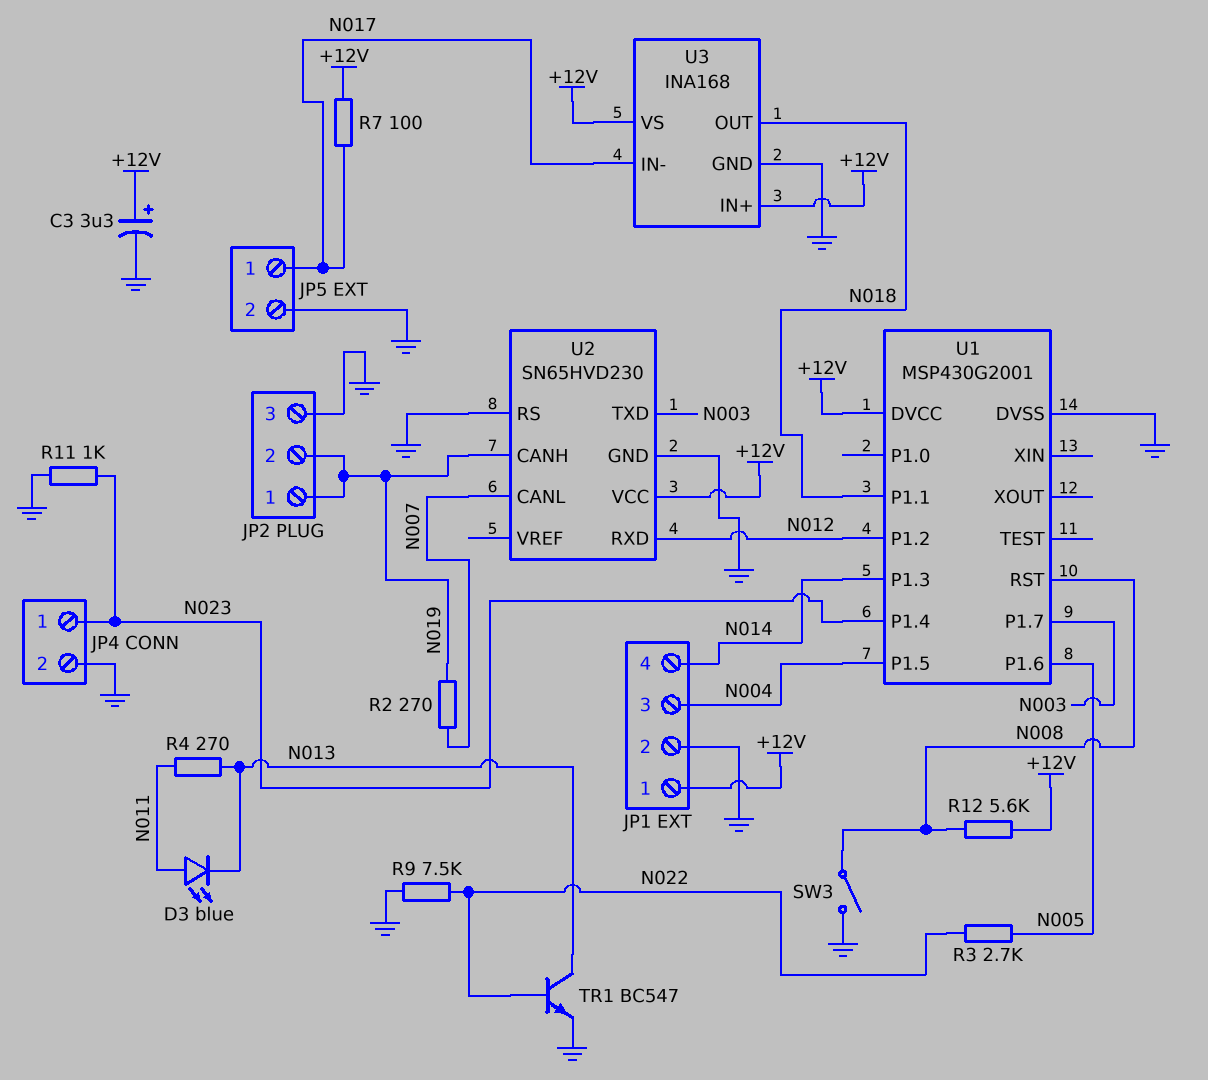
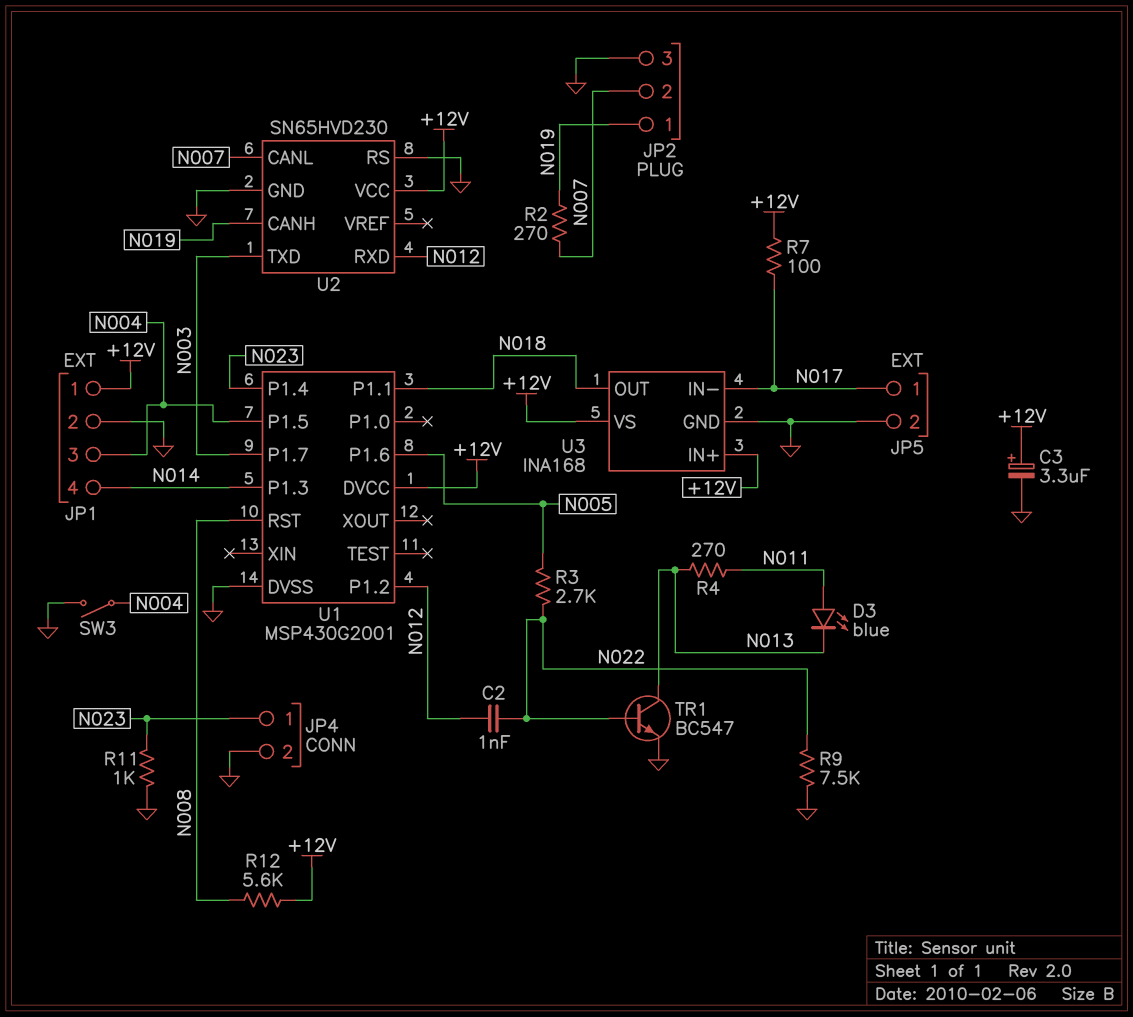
C2: none -> 1nF (N012, N022)
JP2 pin 2: N019 -> N007
SW3: switch (GND, N008) -> switch (GND, N004)

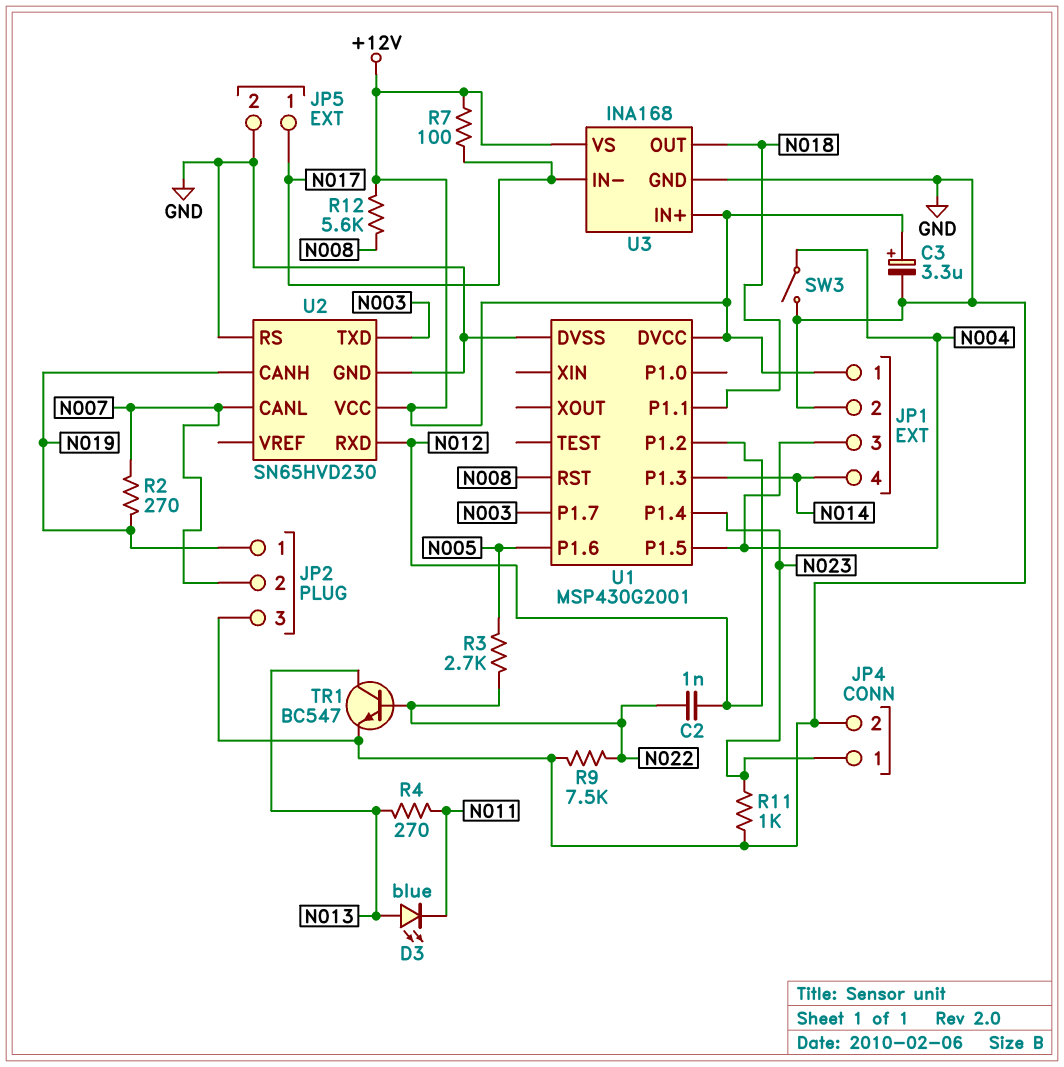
D3: LED blue (A N011, K N013) -> LED blue (A N013, K N011)

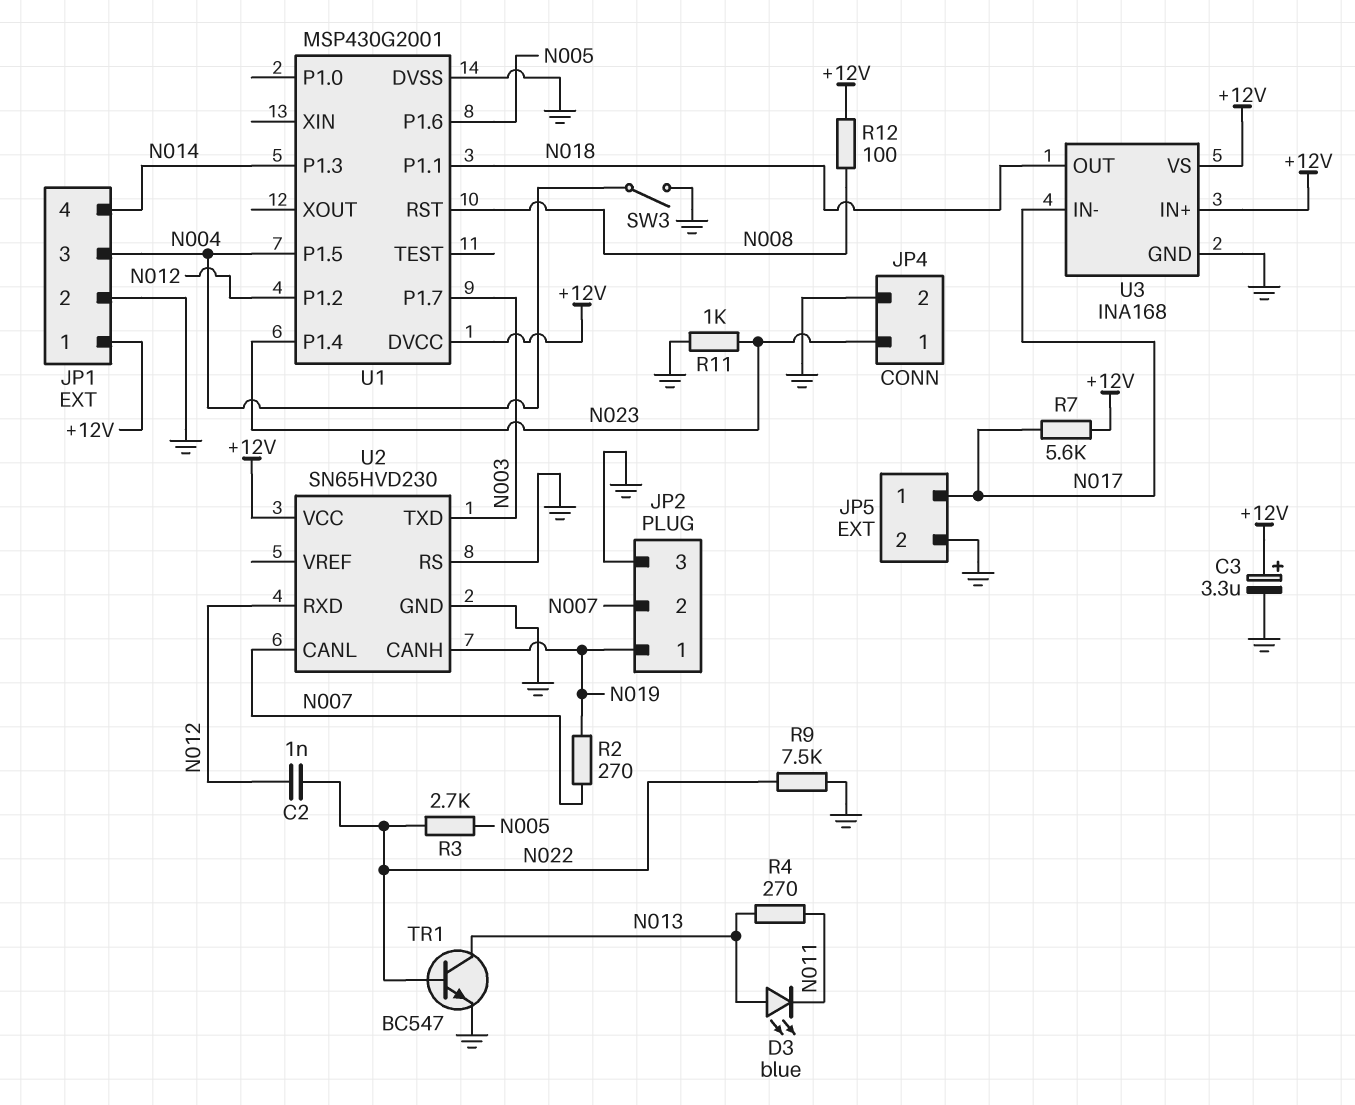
R7: 100 (+12V, N017) -> 5.6k (+12V, N017)
R12: 5.6k (+12V, N008) -> 100 (+12V, N008)

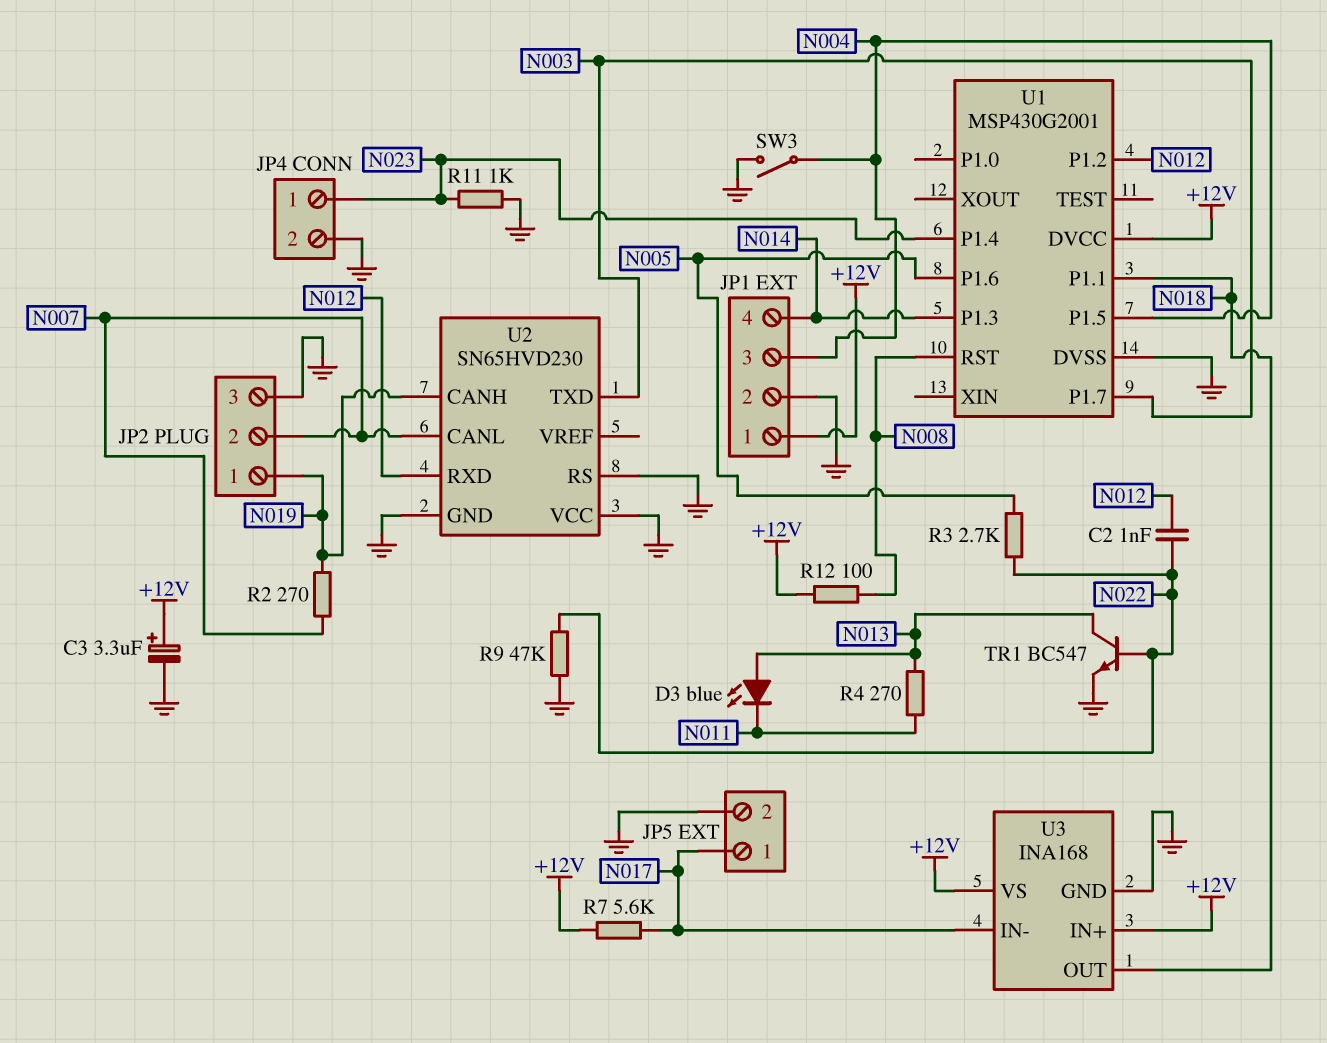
R9: 7.5k (GND, N022) -> 47k (GND, N022)
U2 pin VCC: +12V -> GND

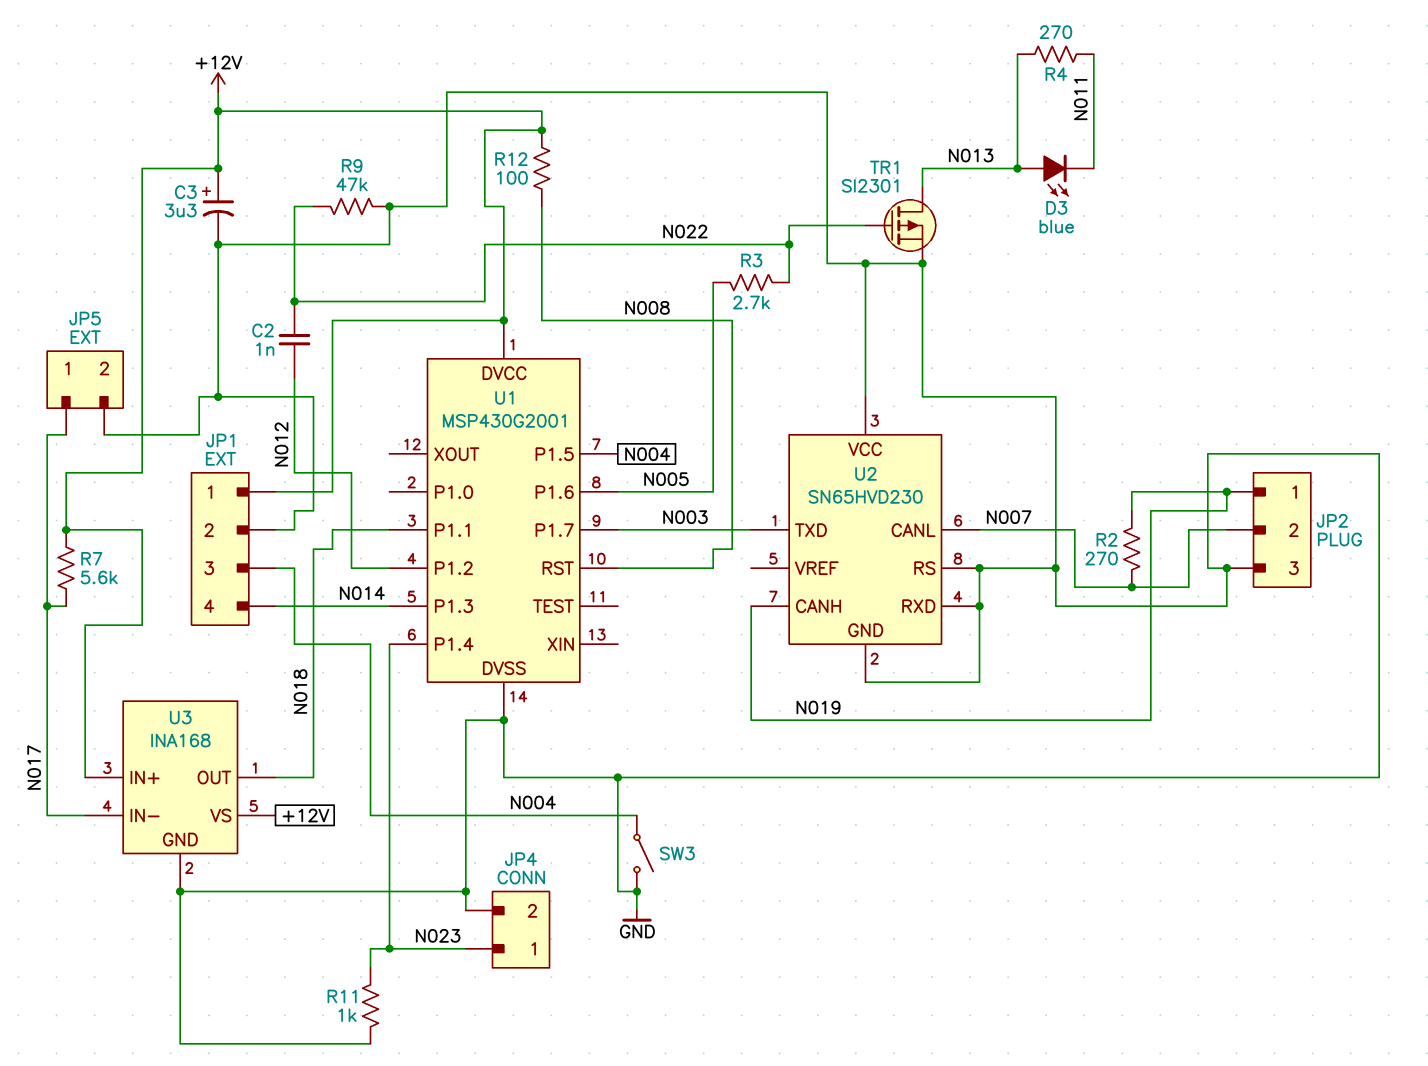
TR1: NPN BC547 (B N022, C N013, E GND) -> PMOS SI2301 (G N022, D N013, S GND)
U2 pin RXD: N012 -> GND

